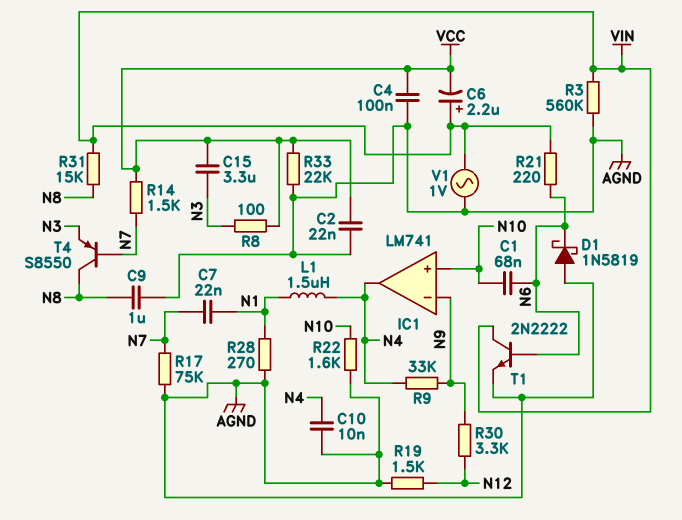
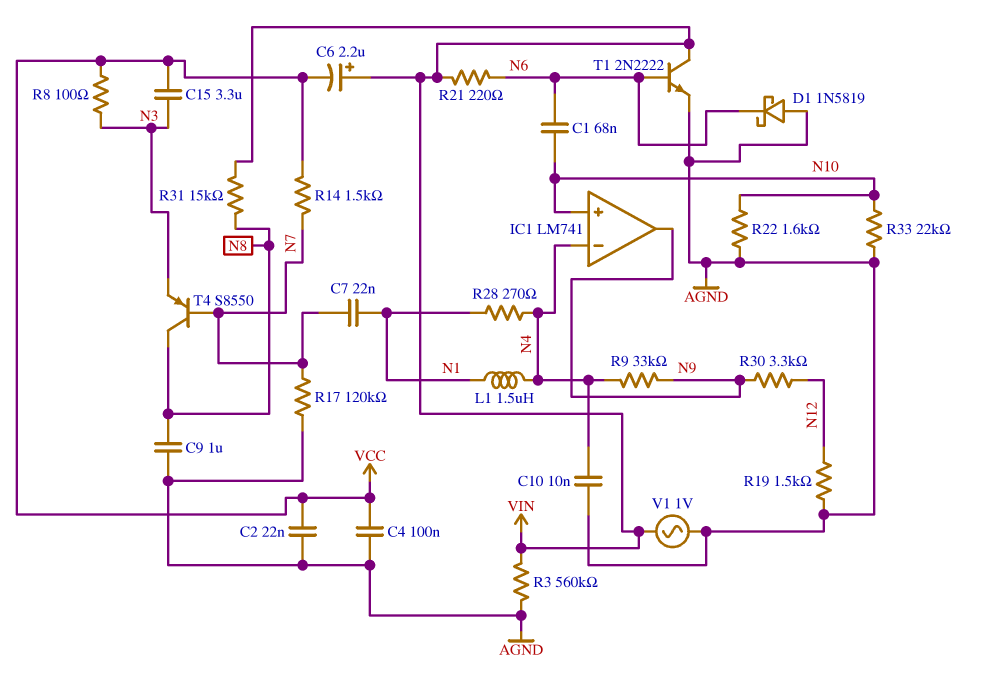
IC1 pin in-: N9 -> N4
IC1 pin out: N4 -> N9
R17: 75k (AGND, N7) -> 120k (AGND, N7)
R28: 270 (AGND, N1) -> 270 (N1, N4)
R33: 22k (AGND, VCC) -> 22k (AGND, N10)

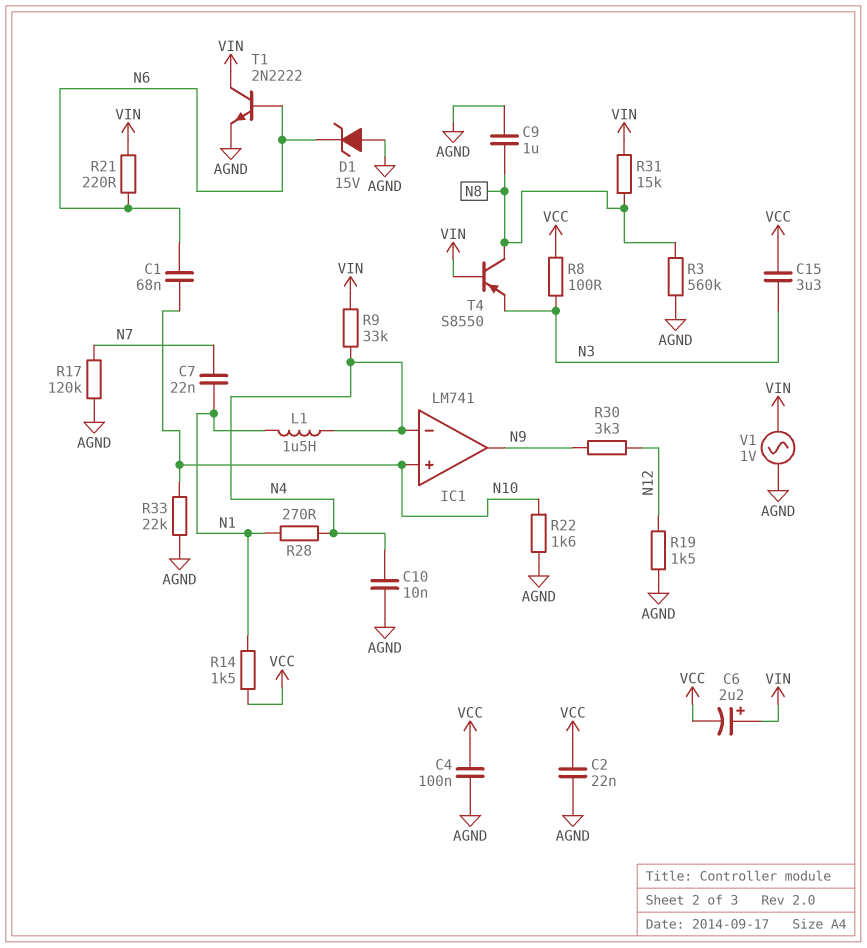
D1: schottky 1N5819 (A AGND, K N6) -> zener 15V (A AGND, K N6)
R3: 560k (AGND, VIN) -> 560k (AGND, N8)
R9: 33k (N4, N9) -> 33k (N4, VIN)
R14: 1.5k (N7, VCC) -> 1.5k (N1, VCC)
T4: PNP S8550 (B N7, C N8, E N3) -> PNP S8550 (B VIN, C N8, E N3)

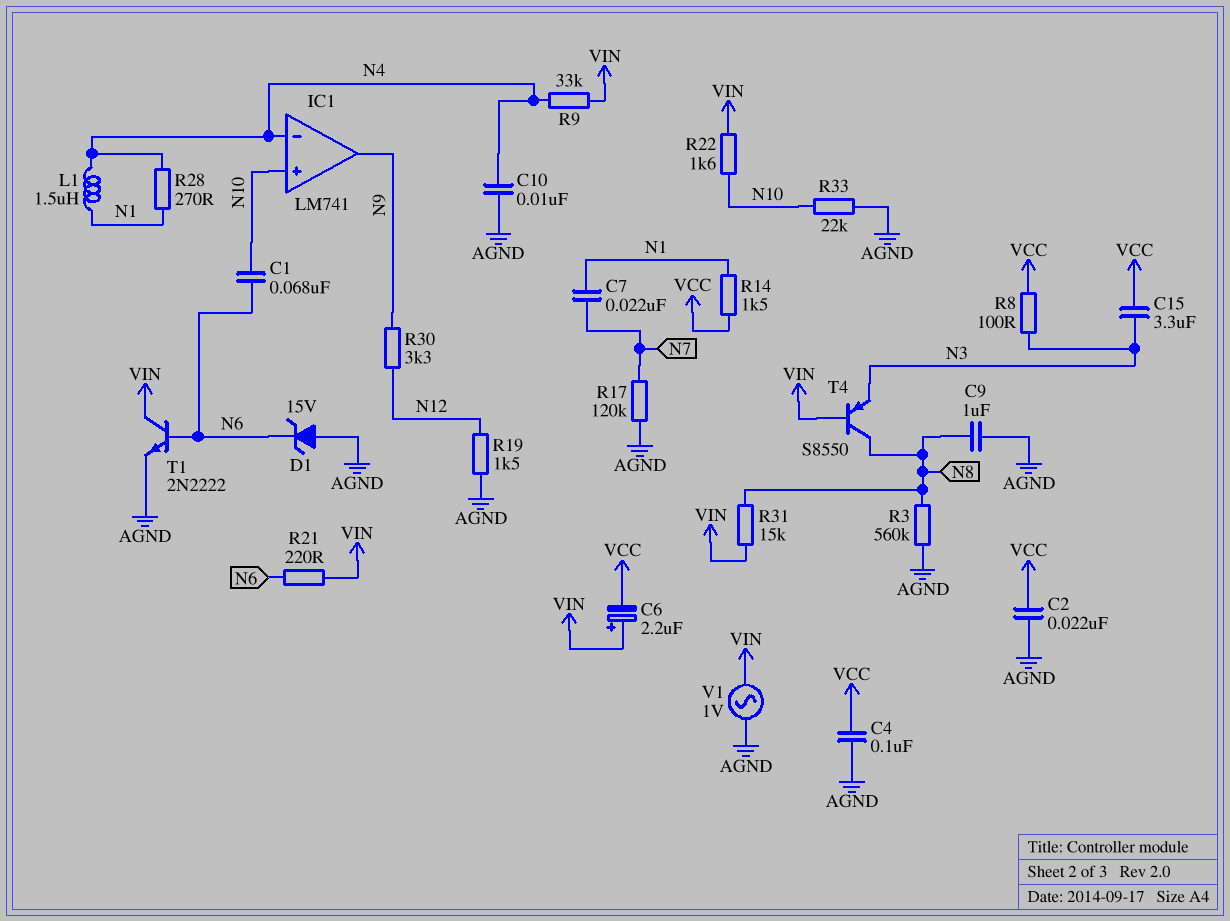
R22: 1.6k (AGND, N10) -> 1.6k (N10, VIN)

